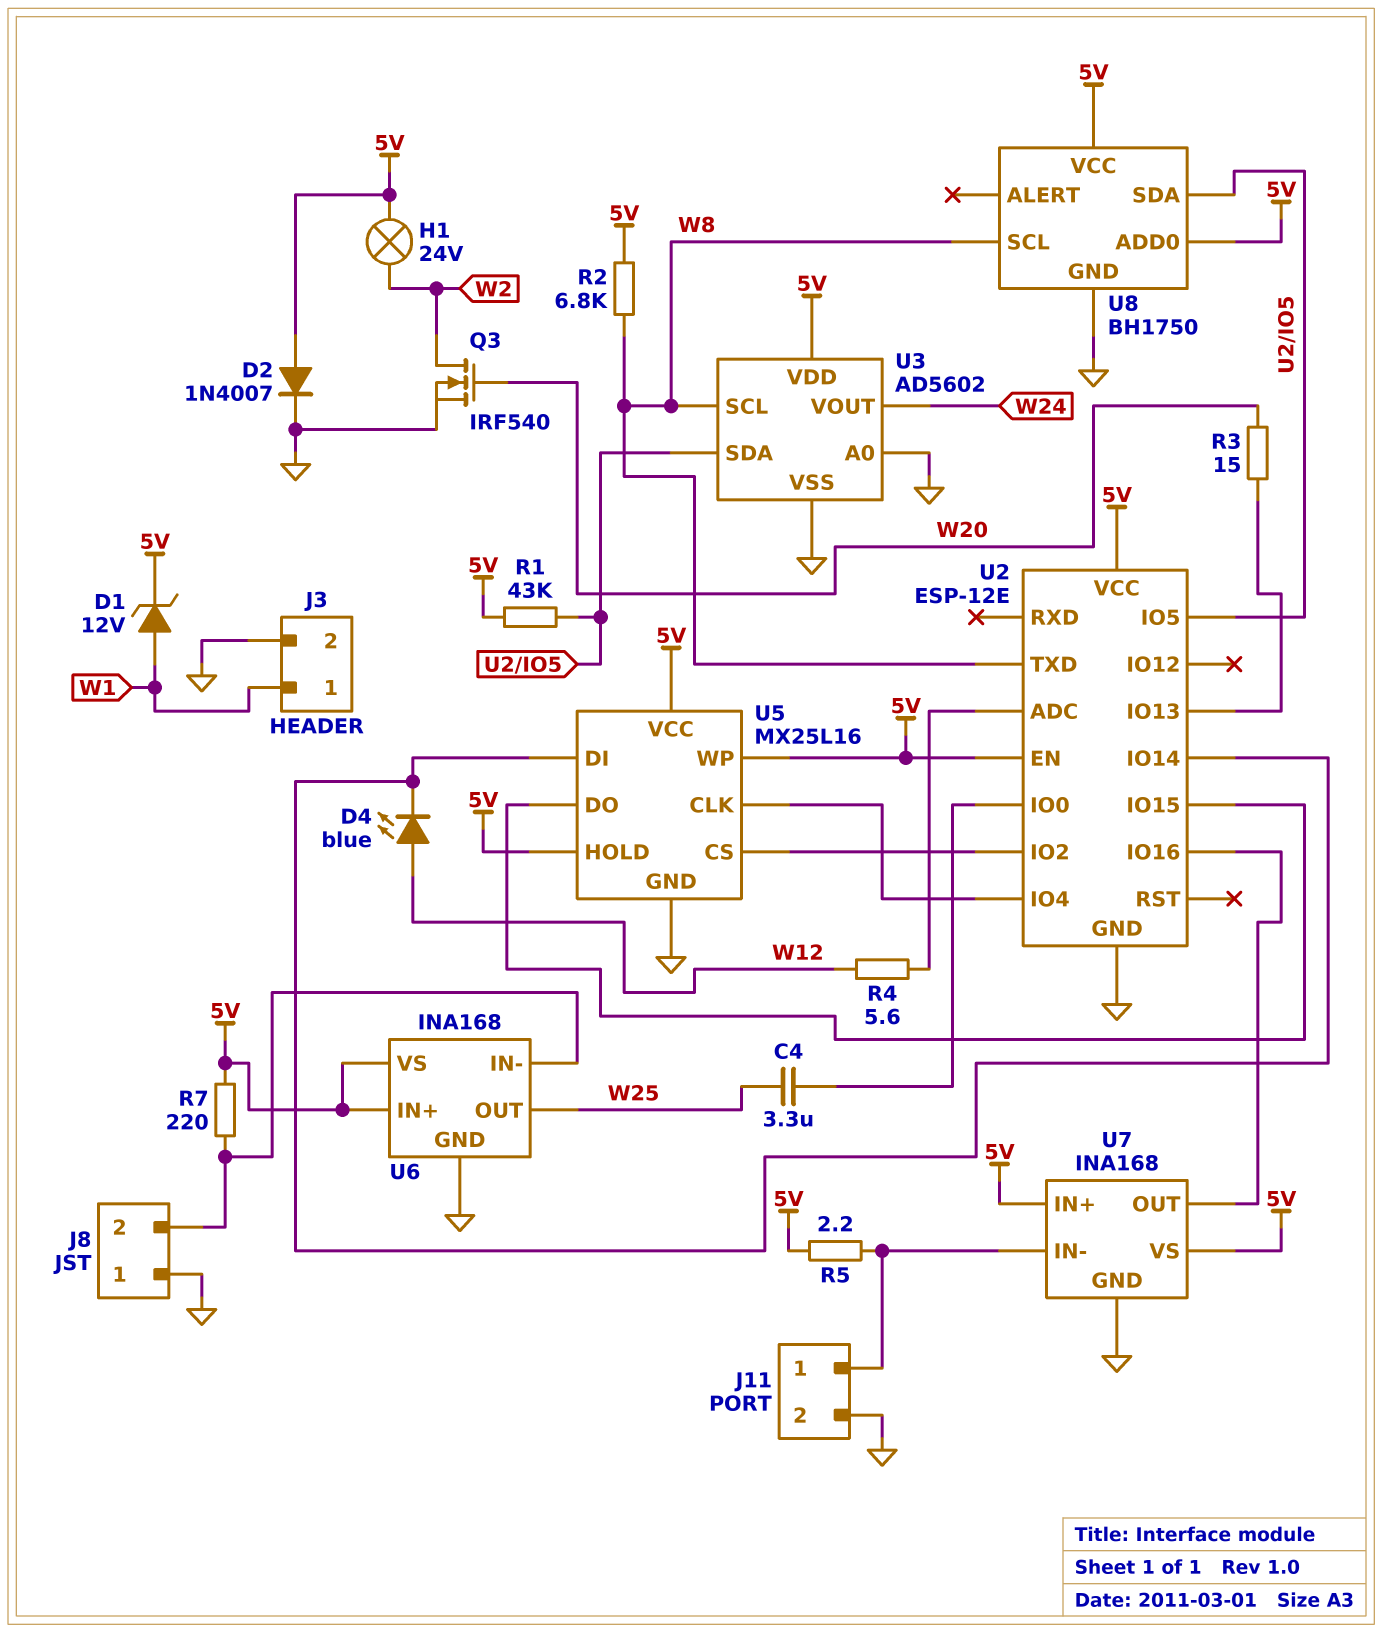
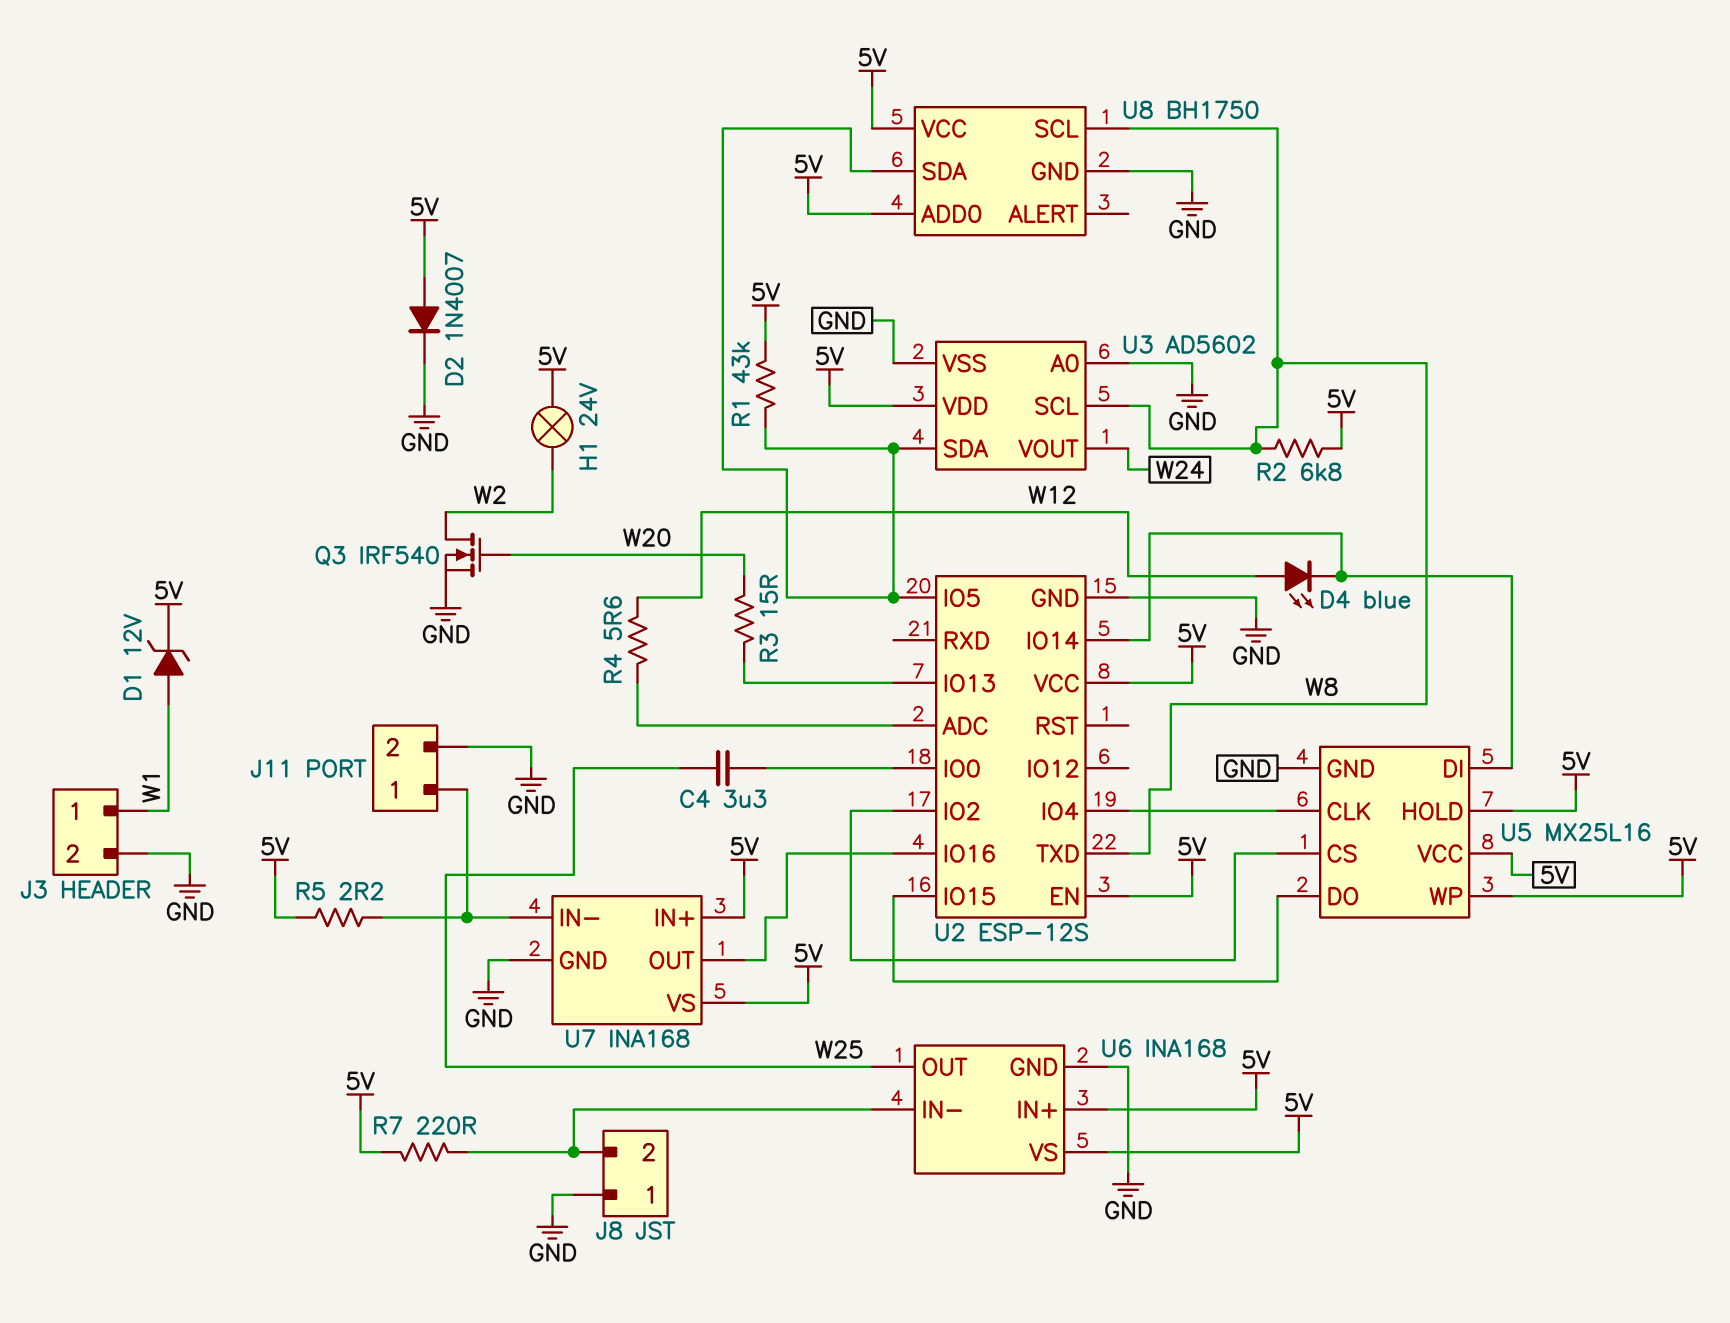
U2: ESP-12E -> ESP-12S

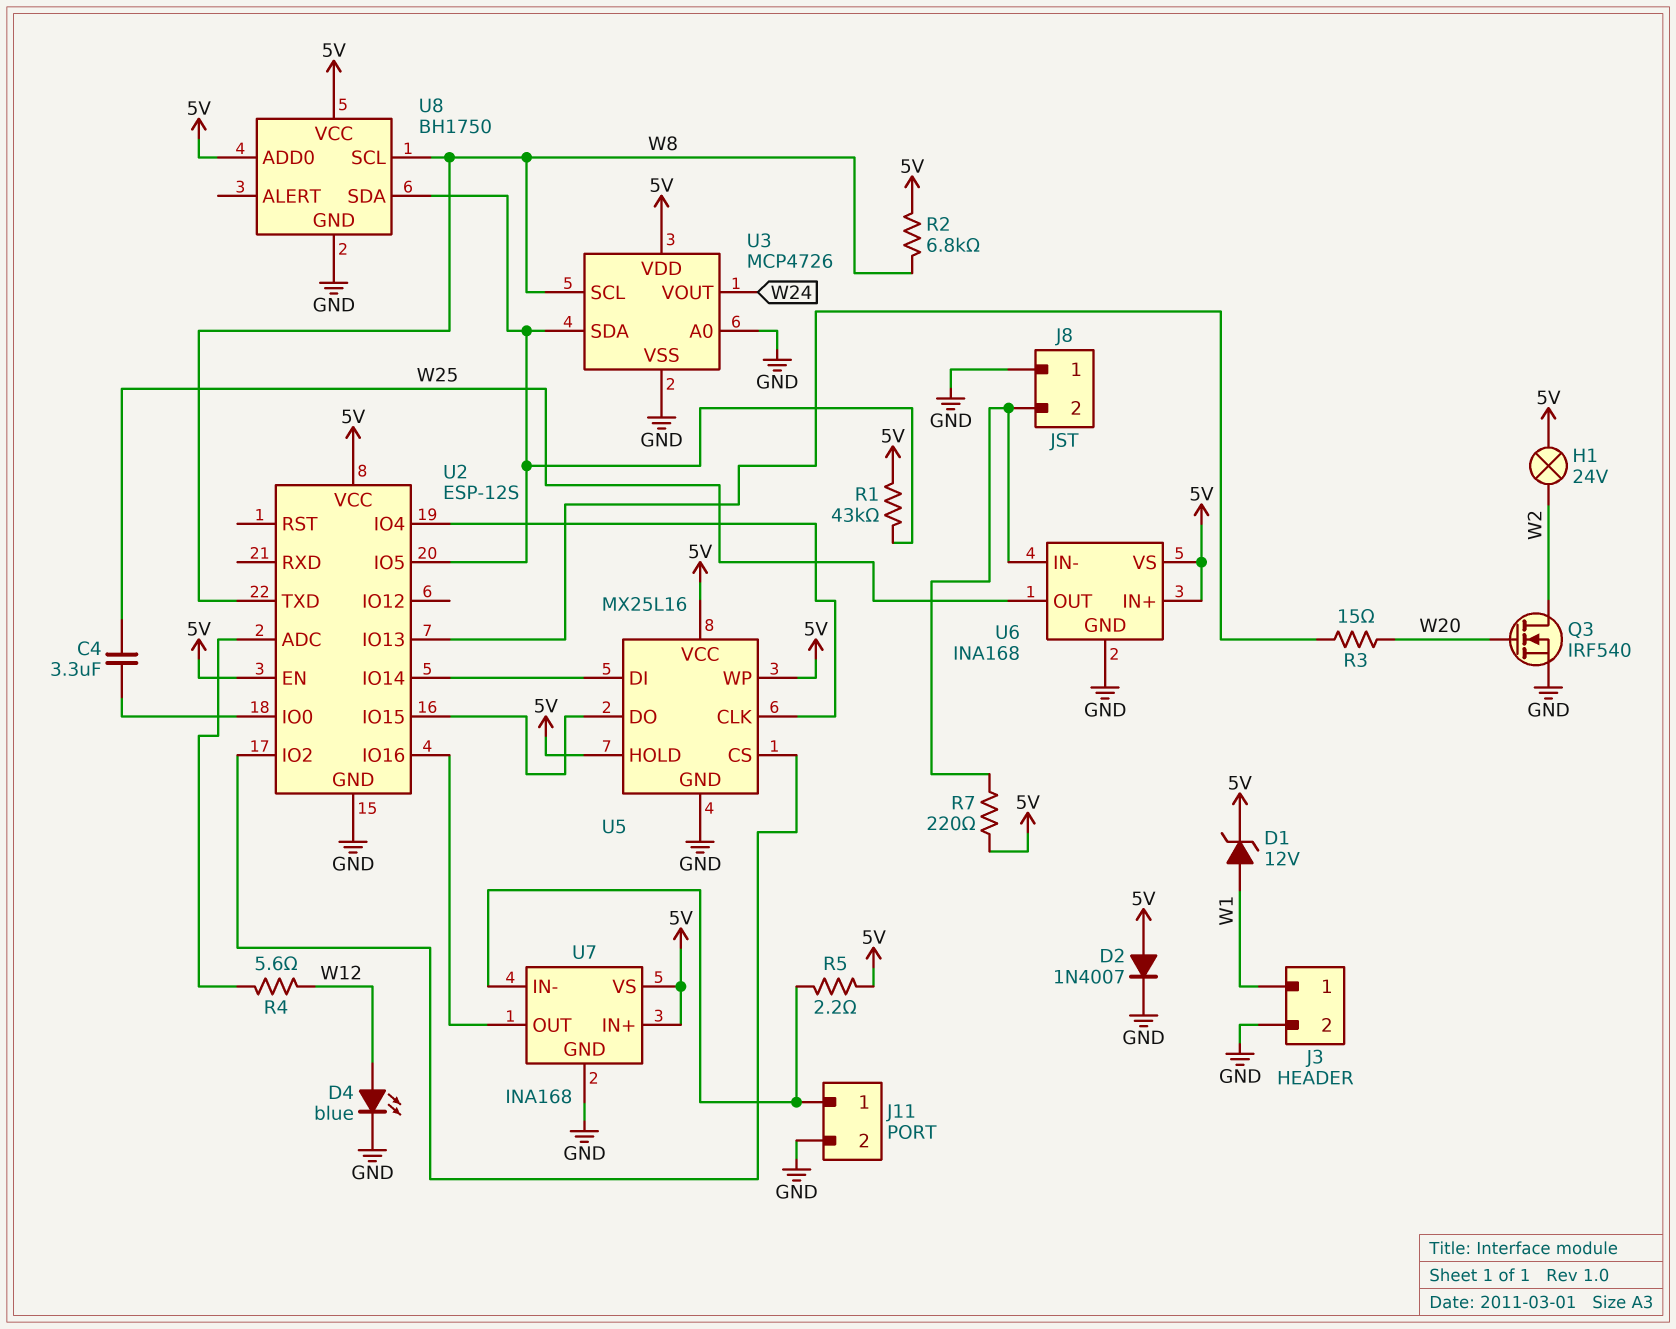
D4: LED blue (A W12, K U2/IO14) -> LED blue (A W12, K GND)
U3: AD5602 -> MCP4726

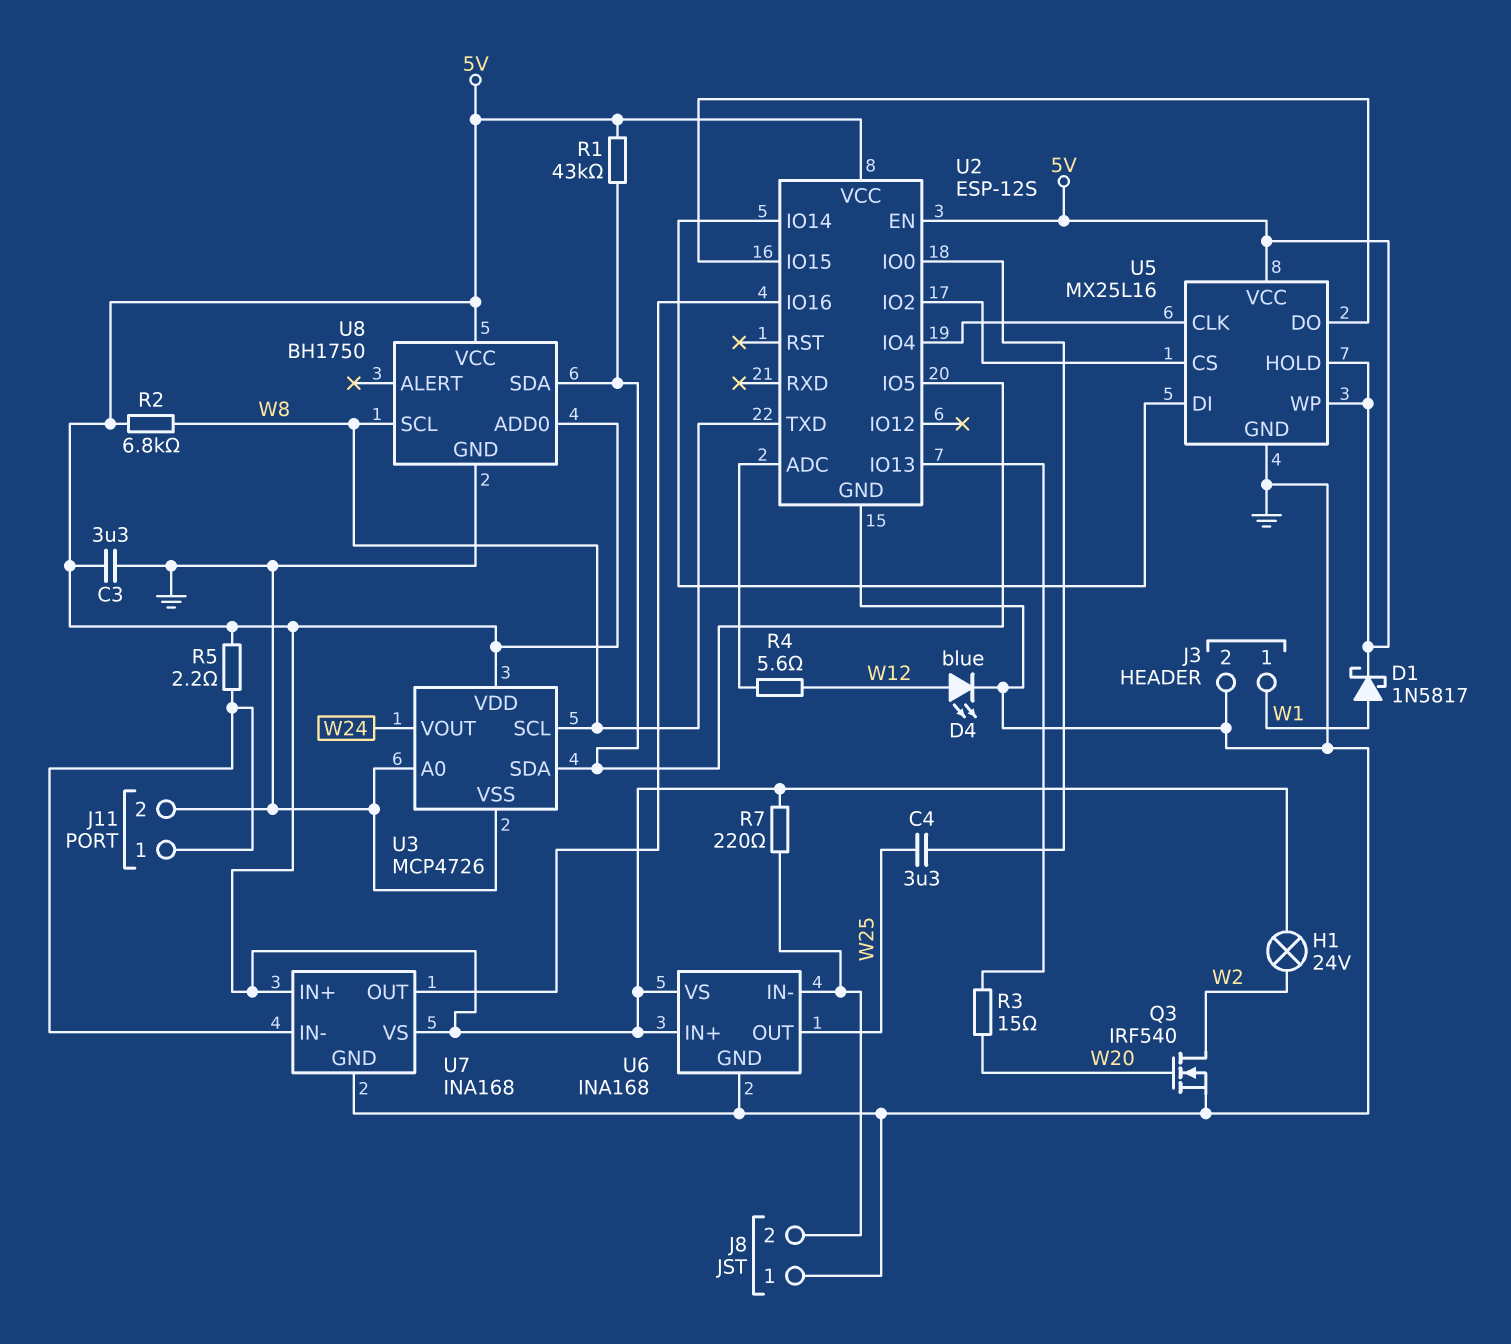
C3: none -> 3.3uF (5V, GND)
D1: zener 12V (A W1, K 5V) -> schottky 1N5817 (A W1, K 5V)
D2: diode 1N4007 (A 5V, K GND) -> none

